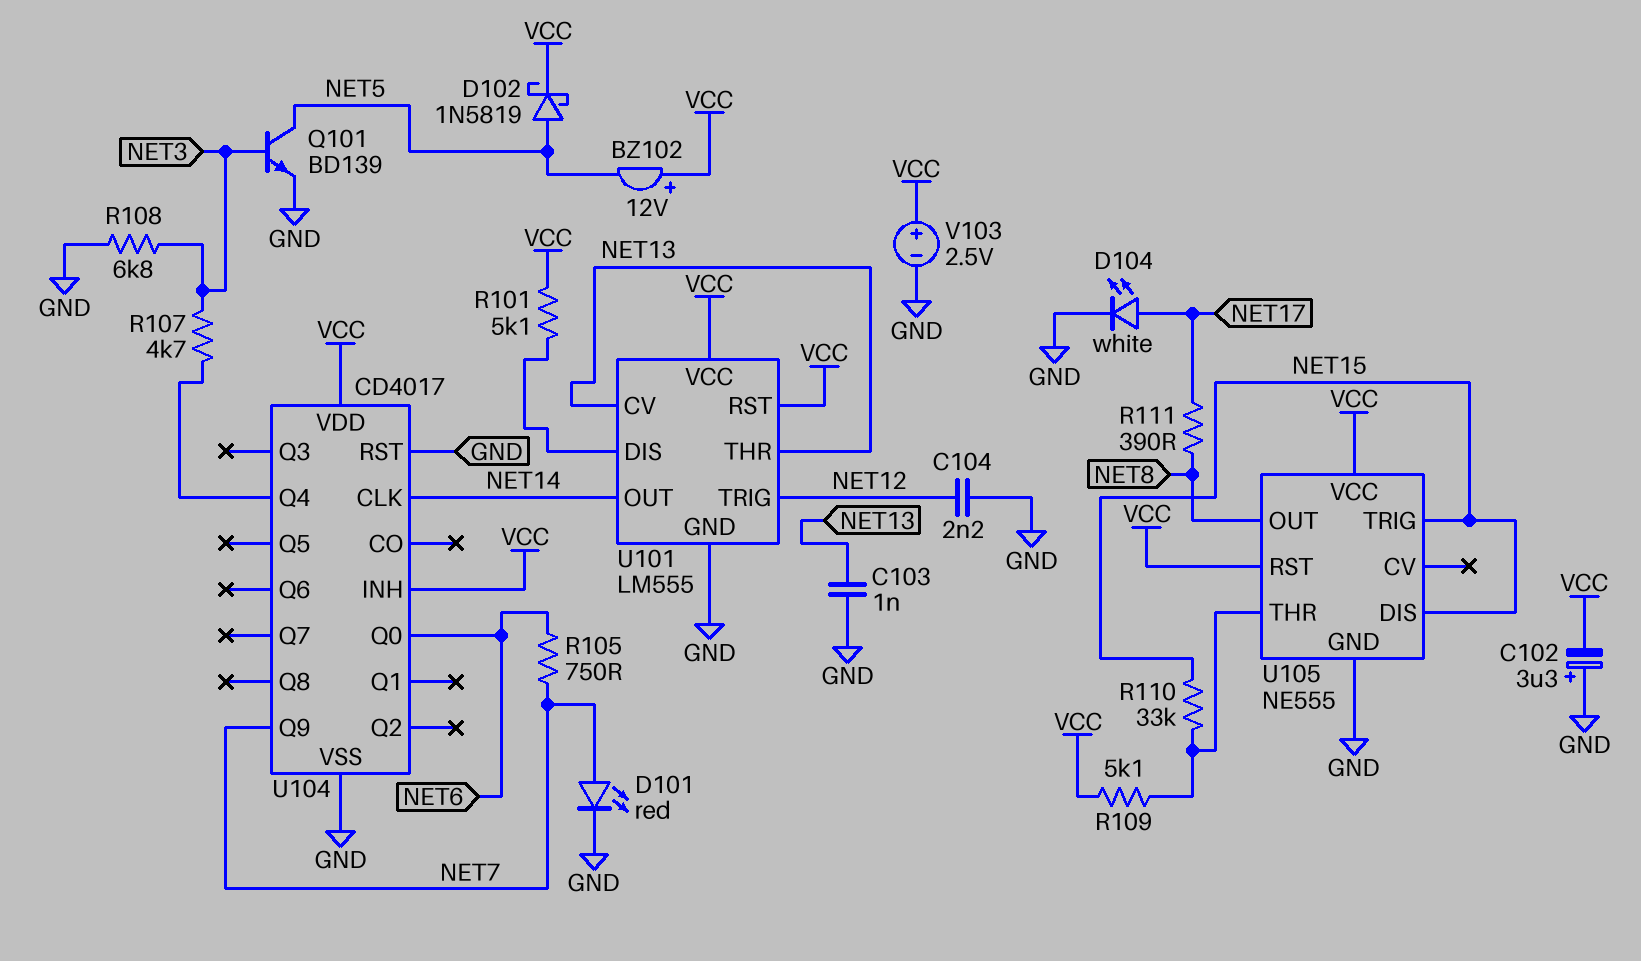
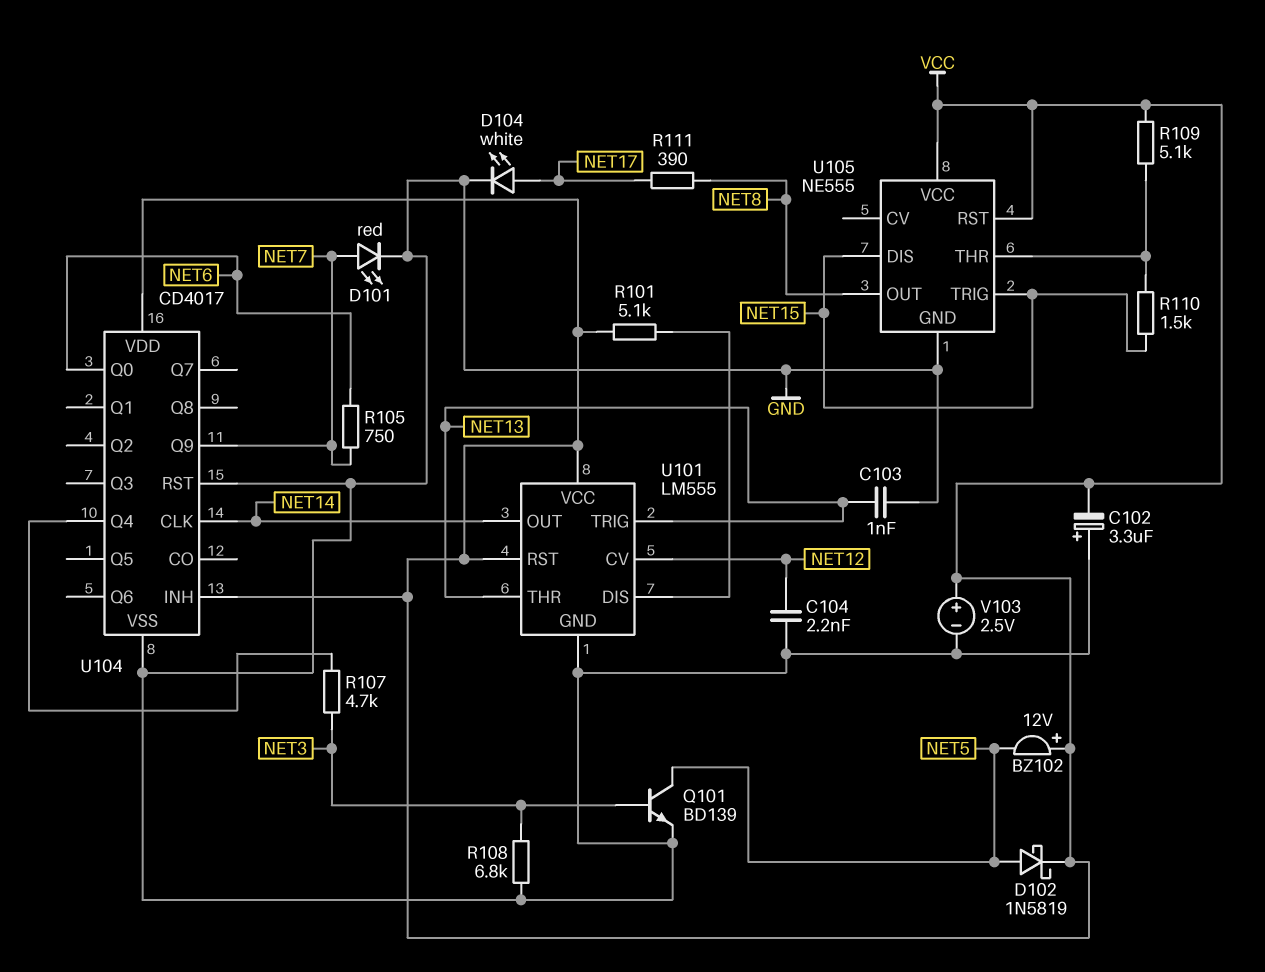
R110: 33k (NET15, U105/THR) -> 1.5k (NET15, U105/THR)
U101 pin CV: NET13 -> NET12
U101 pin TRIG: NET12 -> NET13

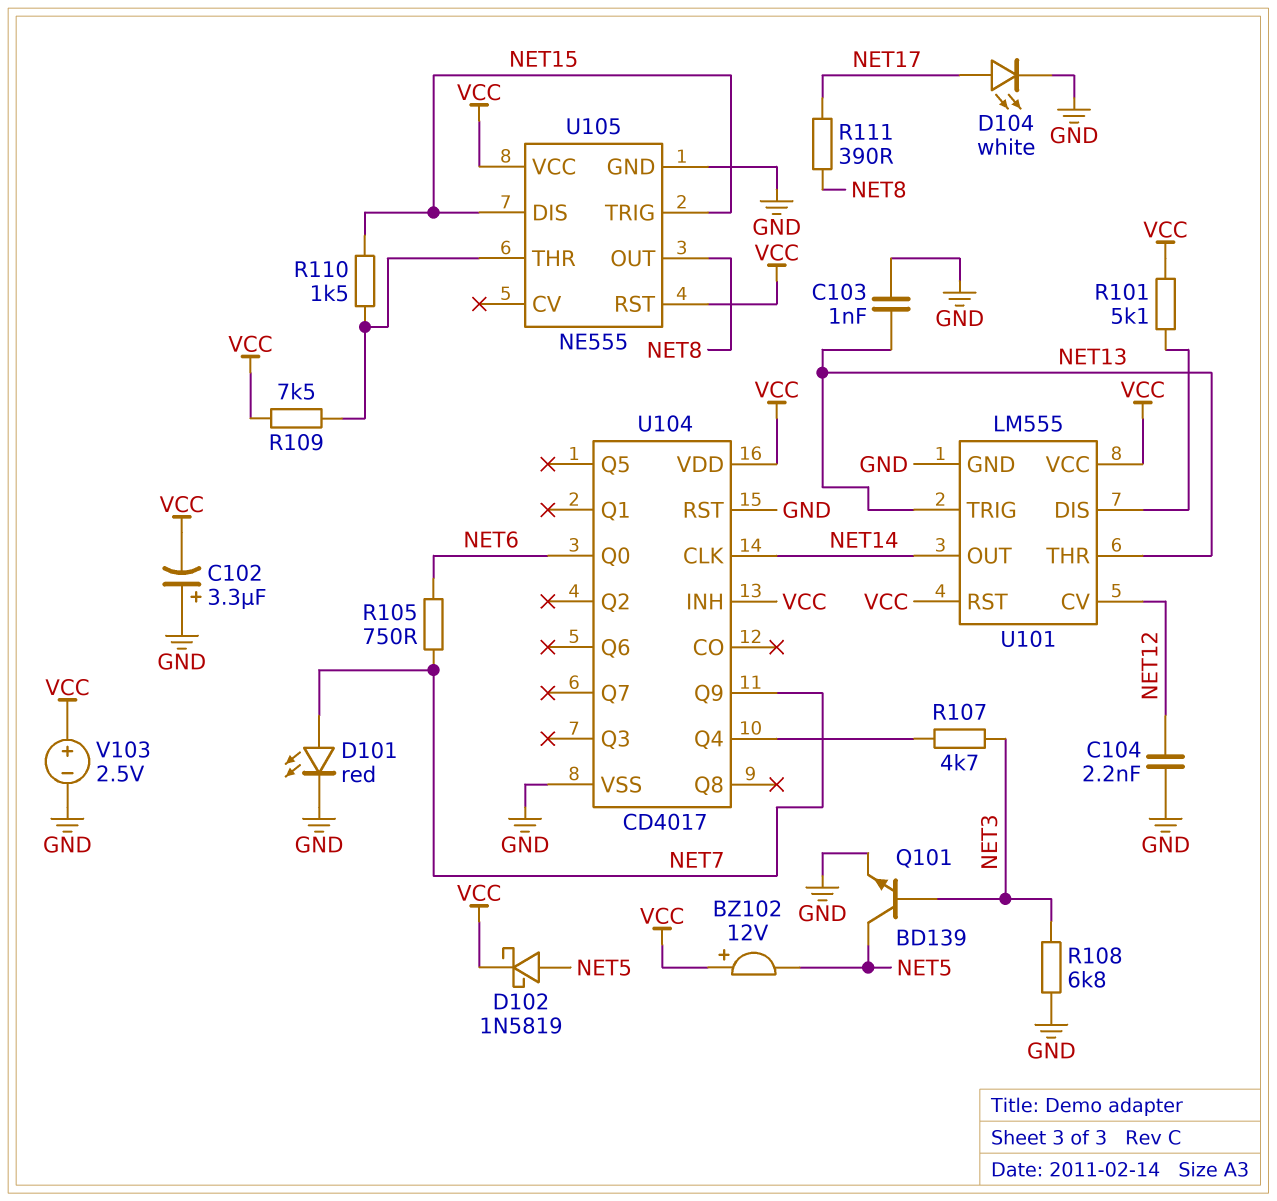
R109: 5.1k (U105/THR, VCC) -> 7.5k (U105/THR, VCC)

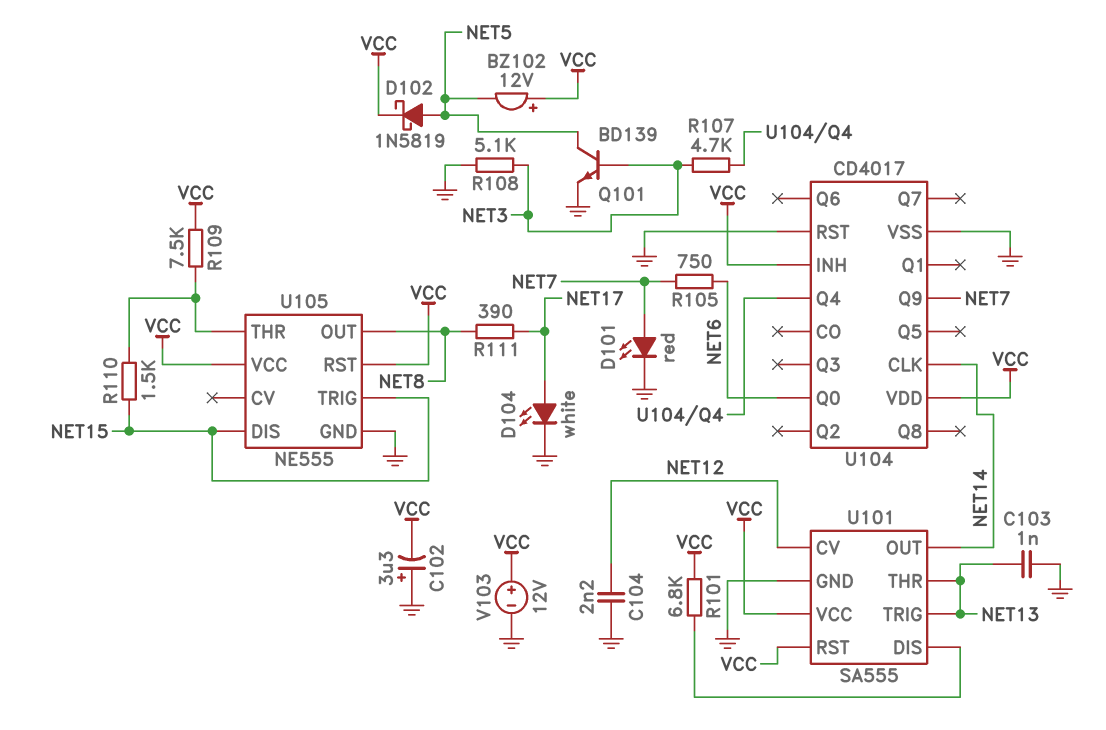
R101: 5.1k (U101/DIS, VCC) -> 6.8k (U101/DIS, VCC)
R108: 6.8k (GND, NET3) -> 5.1k (GND, NET3)
U101: LM555 -> SA555
V103: 2.5V (plus VCC, minus GND) -> 12V (plus VCC, minus GND)

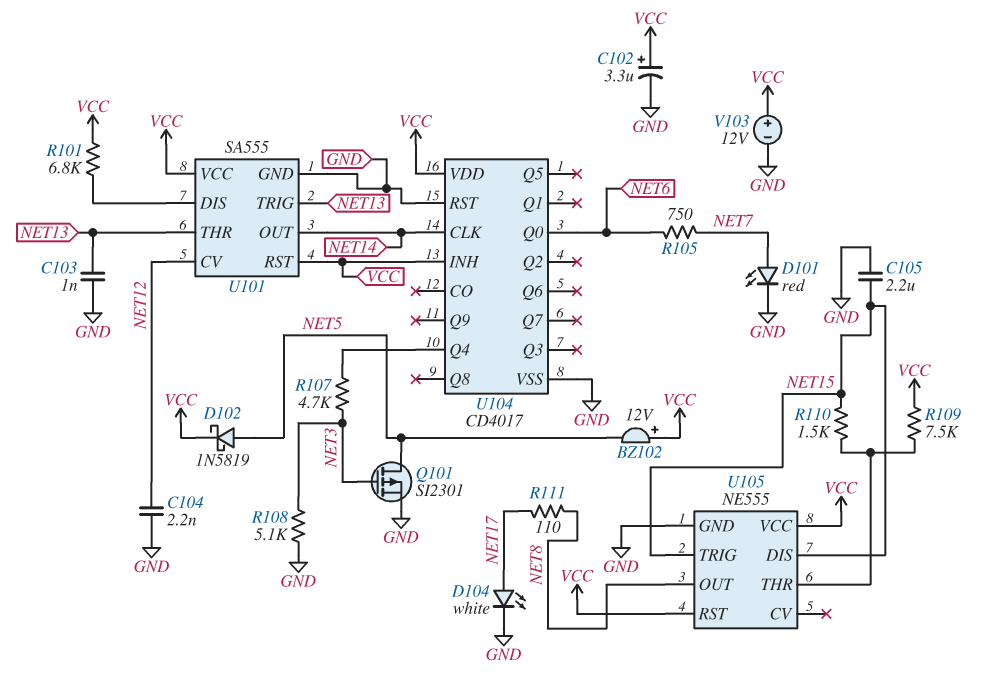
C102: 3.3uF (plus GND, minus VCC) -> 3.3uF (plus VCC, minus GND)
C105: none -> 2.2uF (GND, NET15)
Q101: NPN BD139 (B NET3, C NET5, E GND) -> PMOS SI2301 (G NET3, D NET5, S GND)
R111: 390 (NET8, NET17) -> 110 (NET8, NET17)
U104 pin Q9: NET7 -> none

